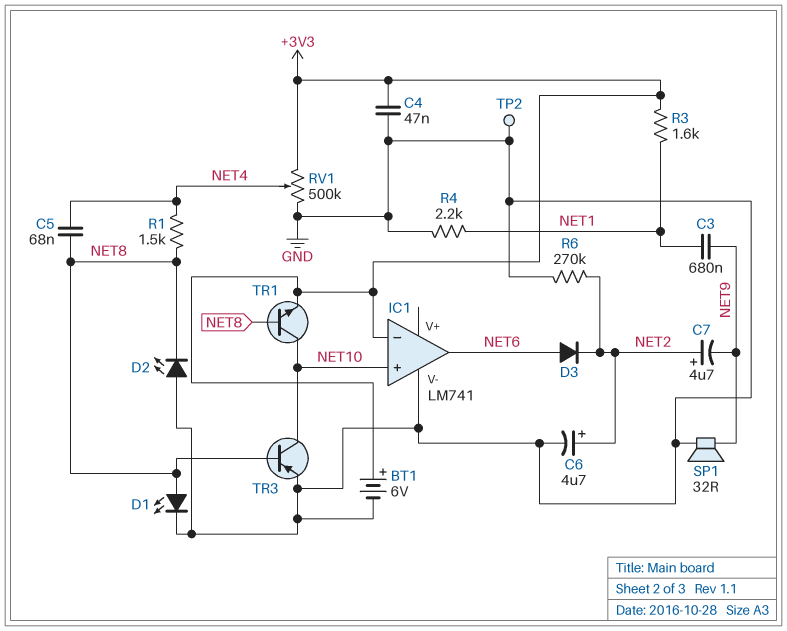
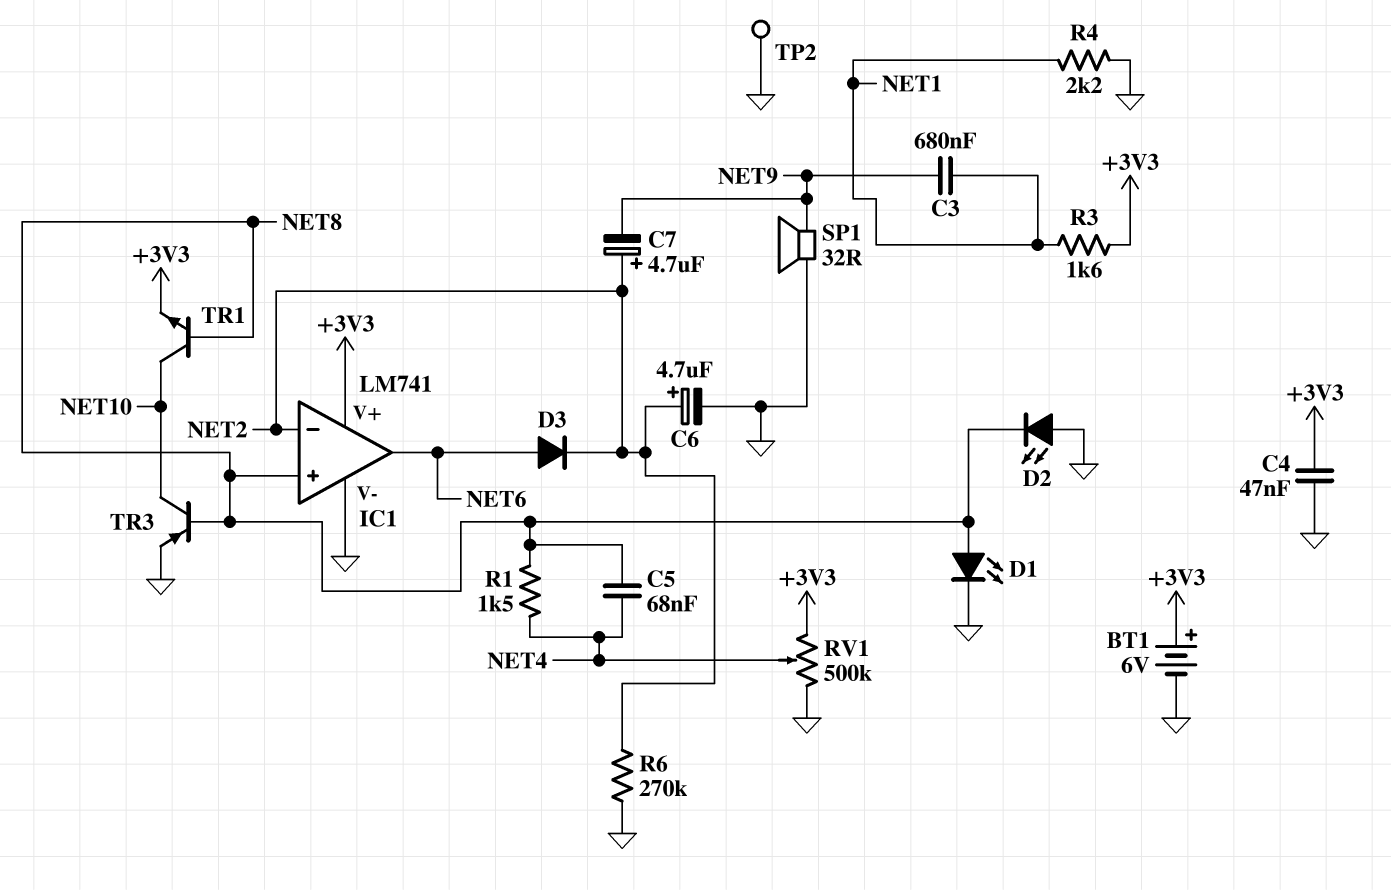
IC1 pin V+: none -> +3V3
IC1 pin in+: NET10 -> NET8
IC1 pin in-: +3V3 -> NET2

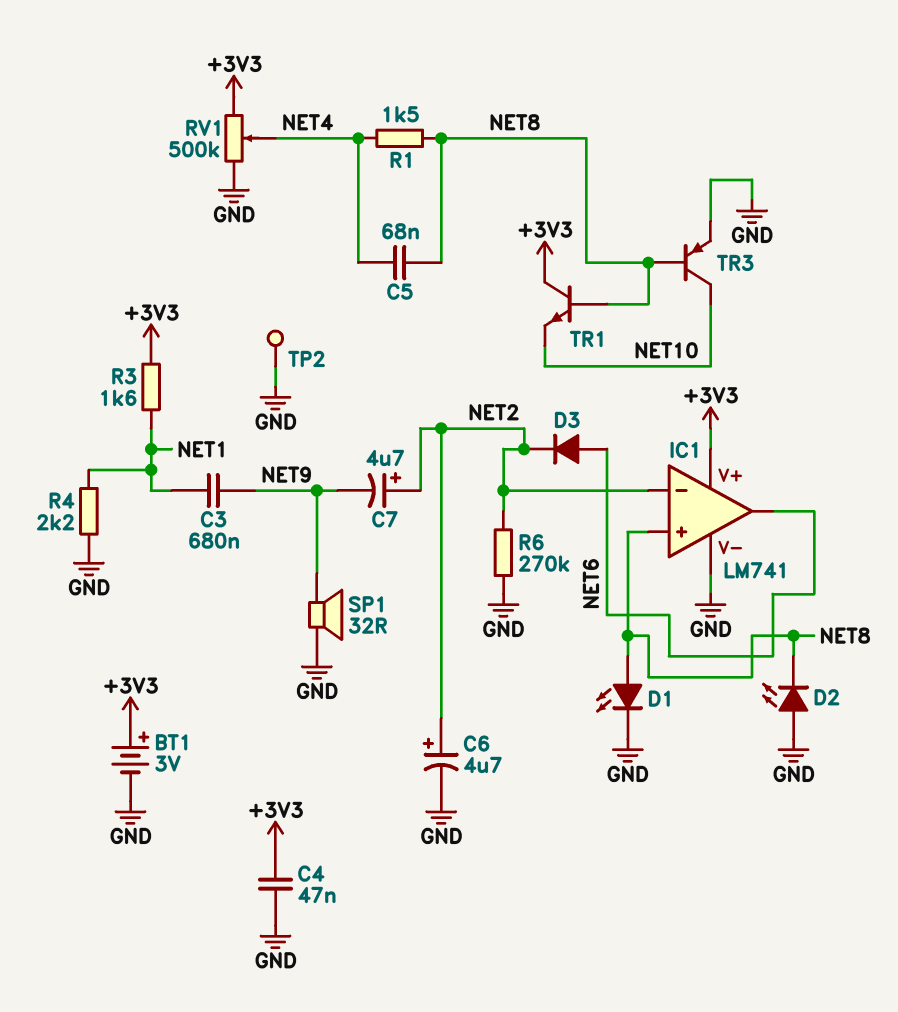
BT1: 6V (plus +3V3, minus GND) -> 3V (plus +3V3, minus GND)
TR1: NPN (B NET8, C NET10, E +3V3) -> NPN (B NET8, C +3V3, E NET10)

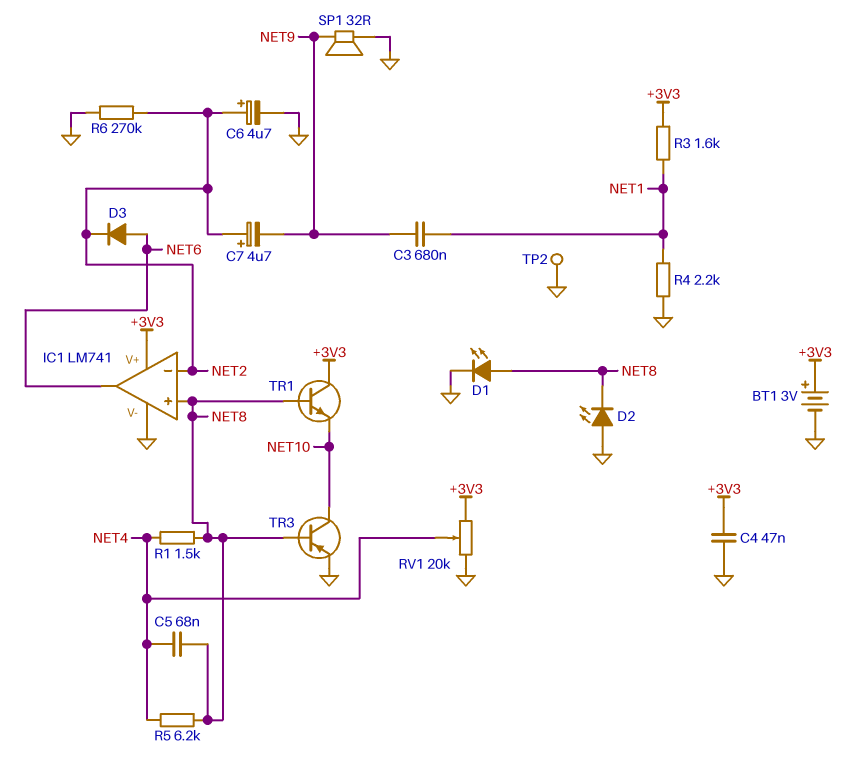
R5: none -> 6.2k (NET4, NET8)
RV1: 500k (+3V3, GND, wiper NET4) -> 20k (+3V3, GND, wiper NET4)

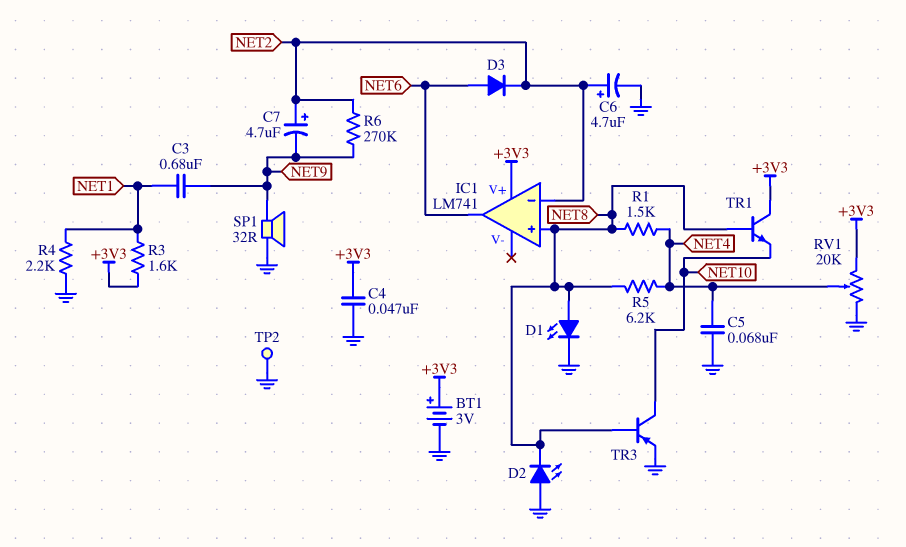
C5: 68nF (NET4, NET8) -> 68nF (GND, NET4)
IC1 pin V-: GND -> none
R6: 270k (GND, NET2) -> 270k (NET2, NET9)

